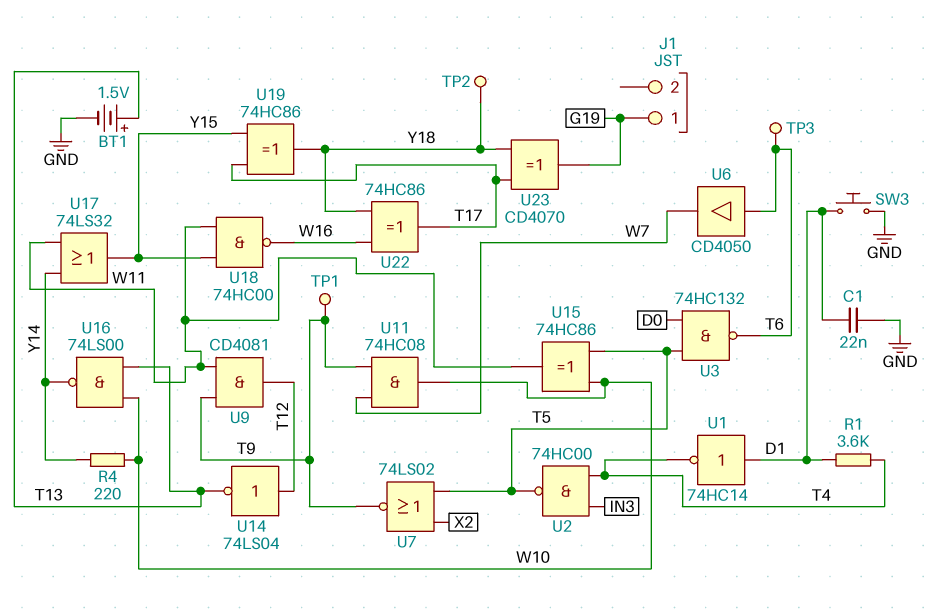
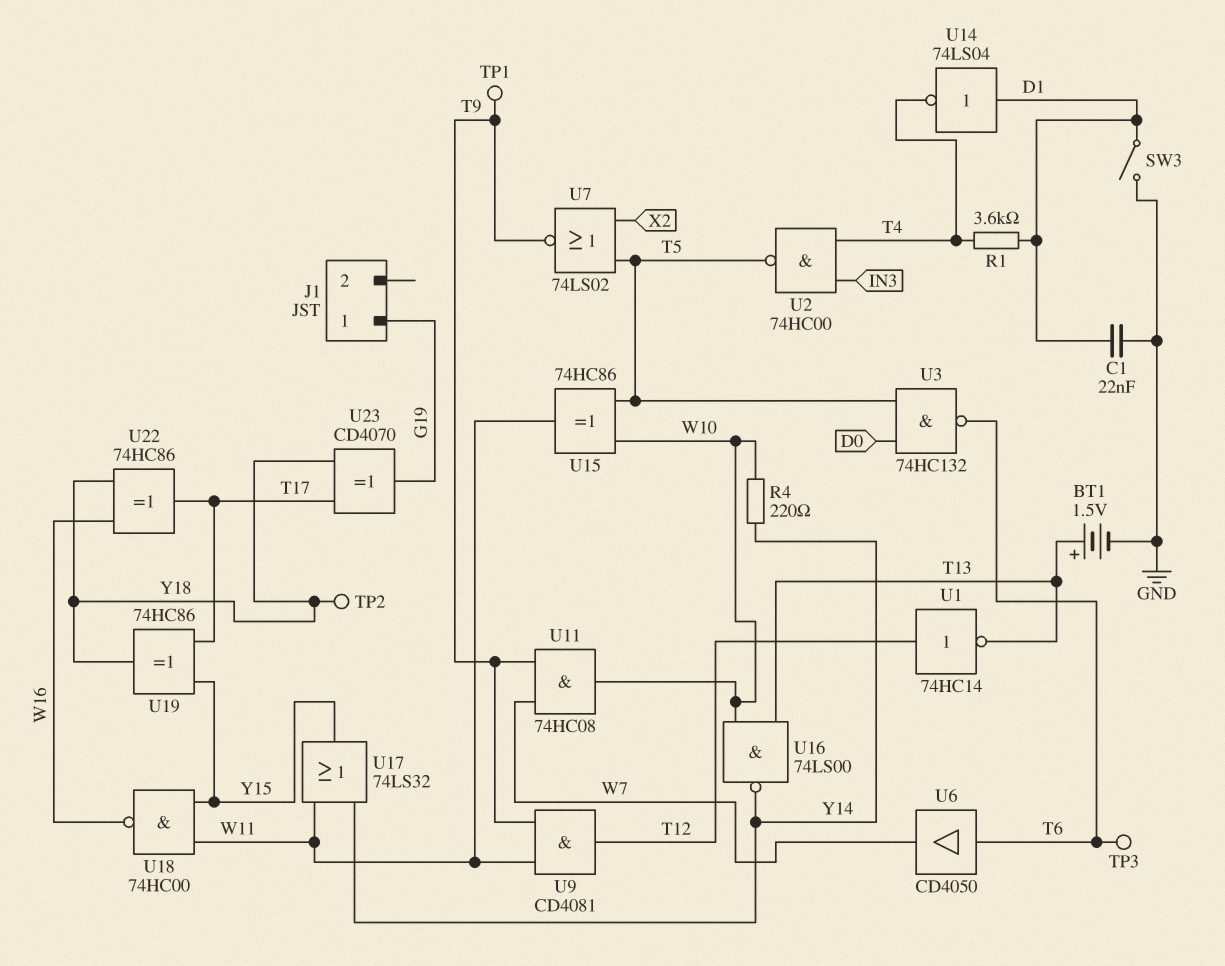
SW3: button (D1, GND) -> switch (D1, GND)
U1: NOT 74HC14 (in D1, out T4) -> NOT 74HC14 (in T12, out T13)
U14: NOT 74LS04 (in T12, out T13) -> NOT 74LS04 (in D1, out T4)

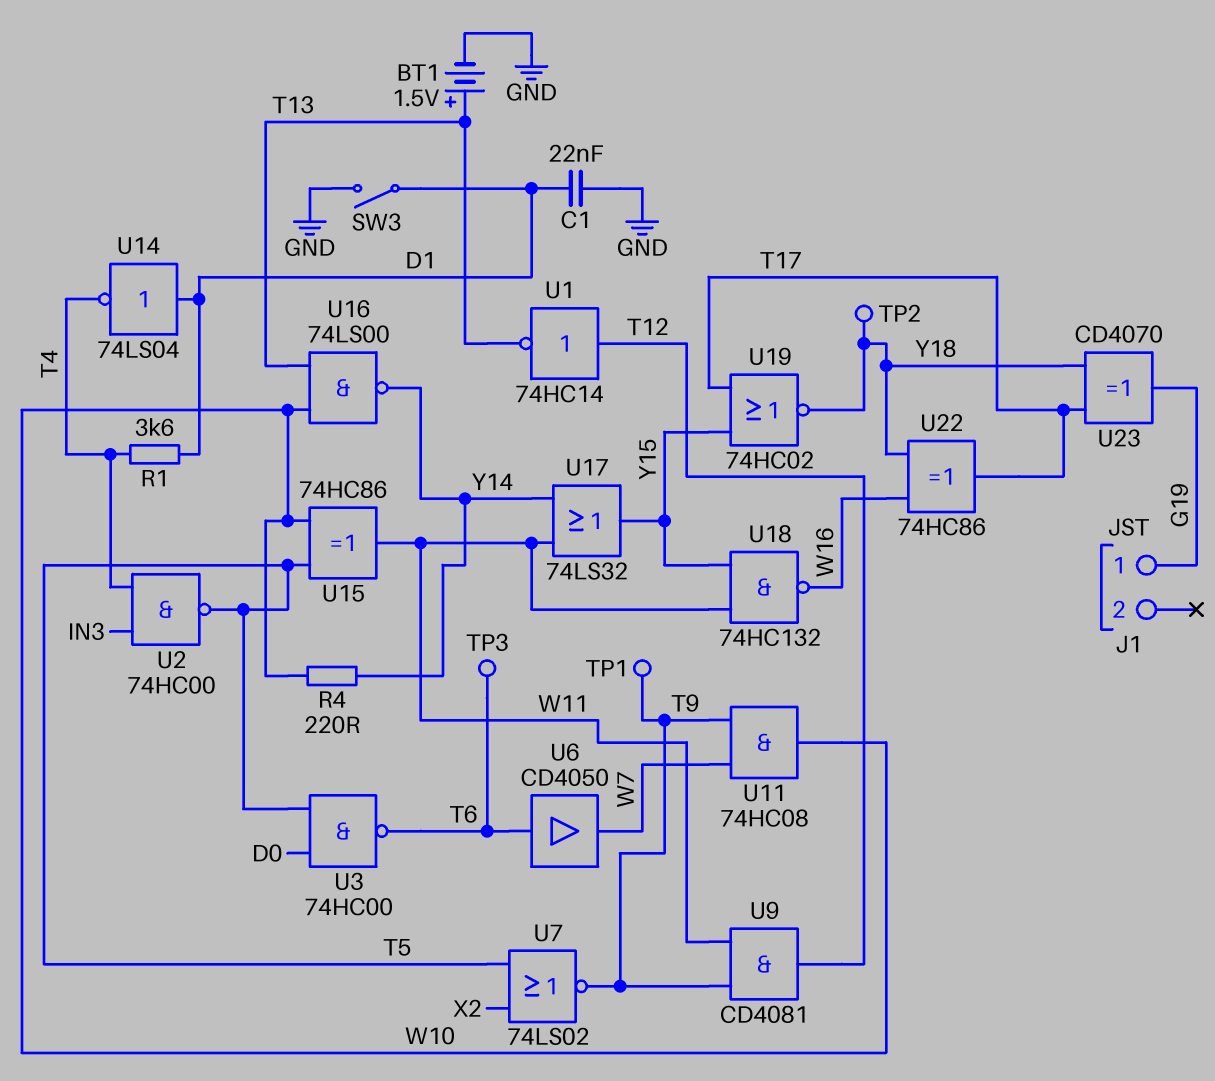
U3: NAND 74HC132 (in D0, in T5, out T6) -> NAND 74HC00 (in D0, in T5, out T6)
U18: NAND 74HC00 (in W11, in Y15, out W16) -> NAND 74HC132 (in W11, in Y15, out W16)
U19: XOR 74HC86 (in T17, in Y15, out Y18) -> NOR 74HC02 (in T17, in Y15, out Y18)

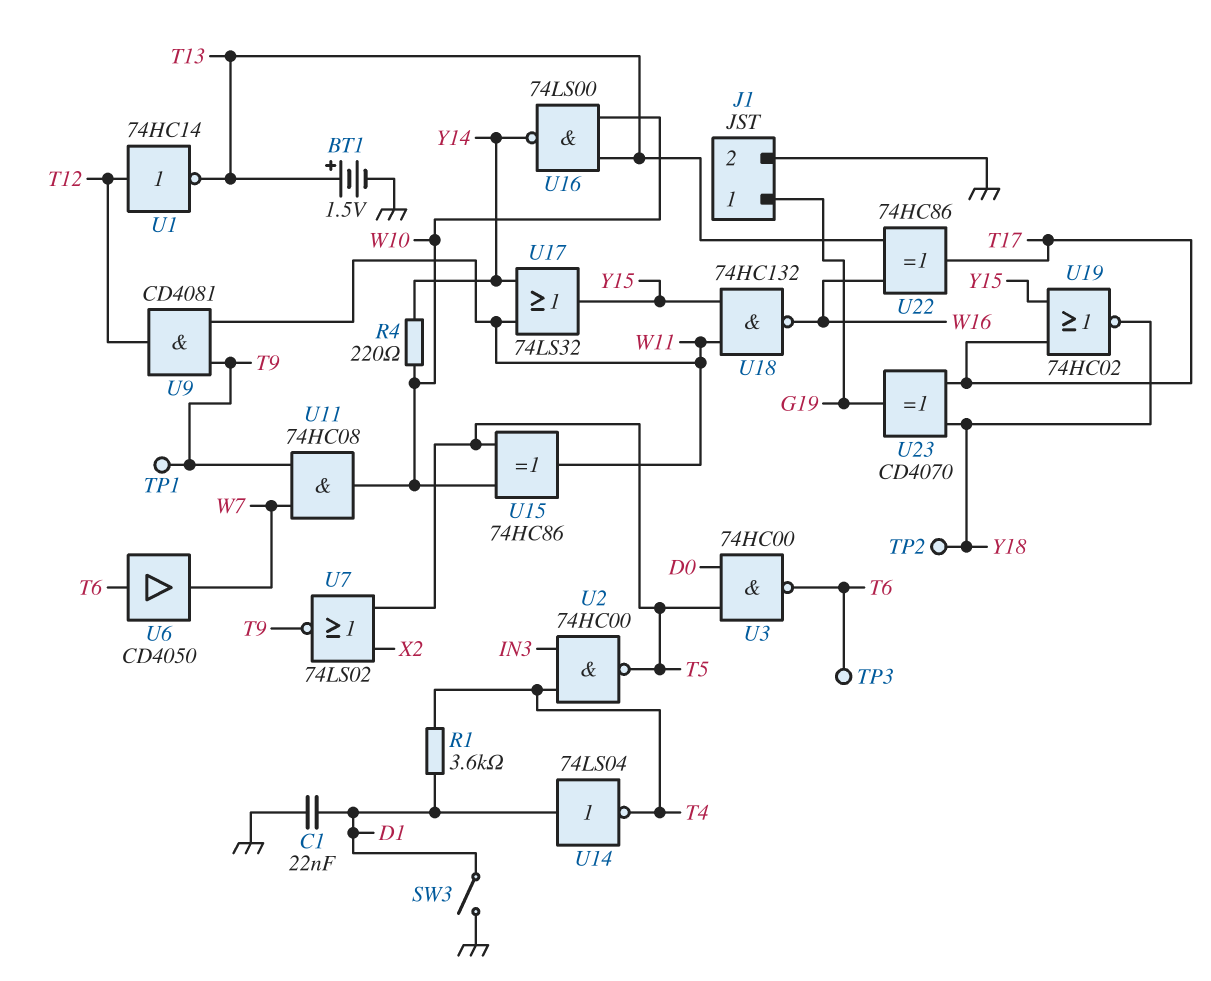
J1 pin 2: none -> GND
U22: XOR 74HC86 (in W16, in Y18, out T17) -> XOR 74HC86 (in T13, in W16, out T17)

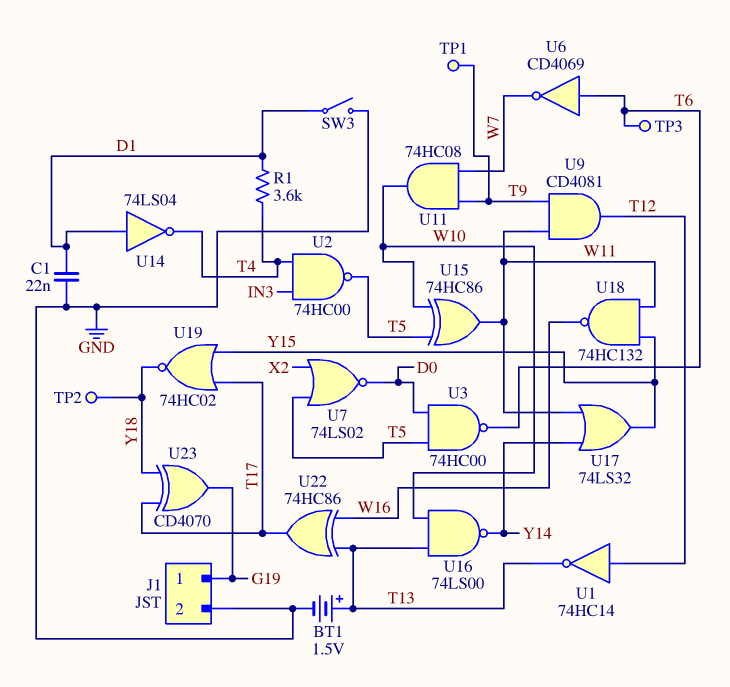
R4: 220 (W10, Y14) -> none
U6: buffer CD4050 (in T6, out W7) -> NOT CD4069 (in T6, out W7)
U7: NOR 74LS02 (in T5, in X2, out T9) -> NOR 74LS02 (in T5, in X2, out D0)

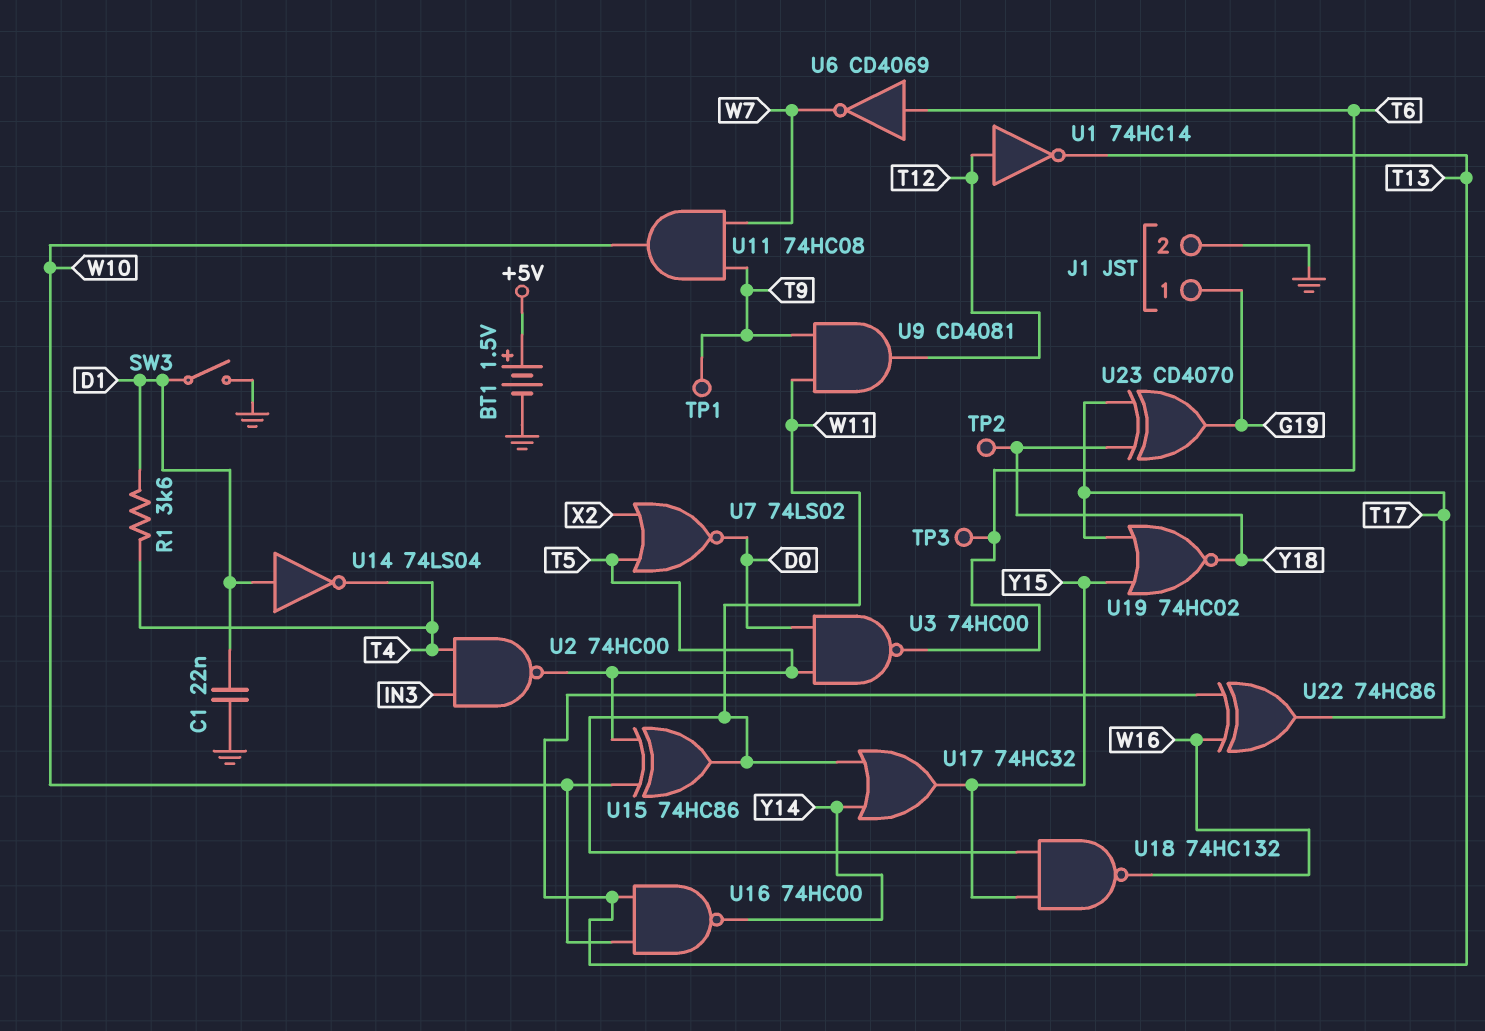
BT1: 1.5V (plus T13, minus GND) -> 1.5V (plus +5V, minus GND)
U16: NAND 74LS00 (in T13, in W10, out Y14) -> NAND 74HC00 (in T13, in W10, out Y14)
U17: OR 74LS32 (in W11, in Y14, out Y15) -> OR 74HC32 (in W11, in Y14, out Y15)

